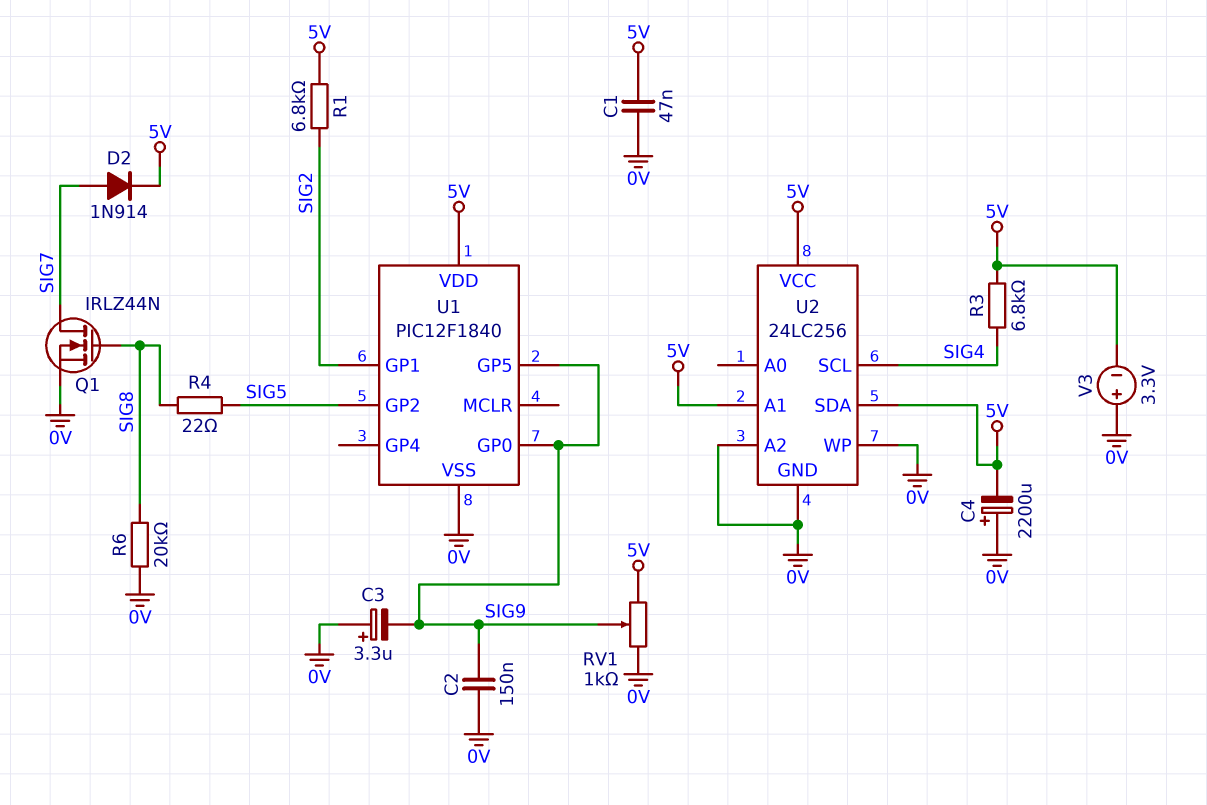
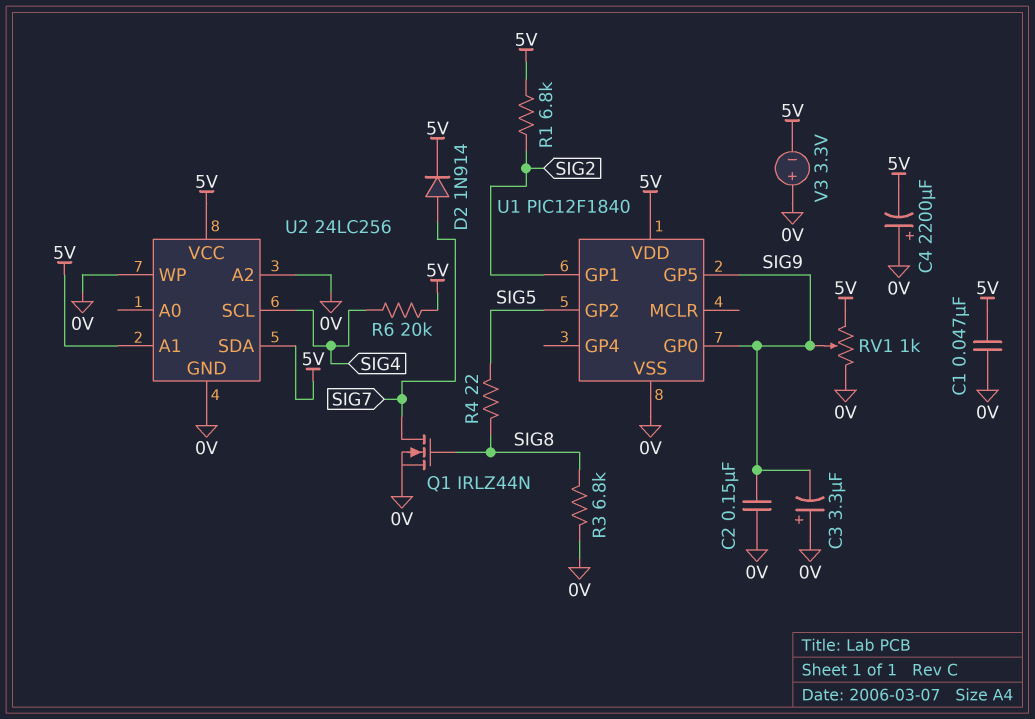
R3: 6.8k (5V, SIG4) -> 6.8k (0V, SIG8)
R6: 20k (0V, SIG8) -> 20k (5V, SIG4)

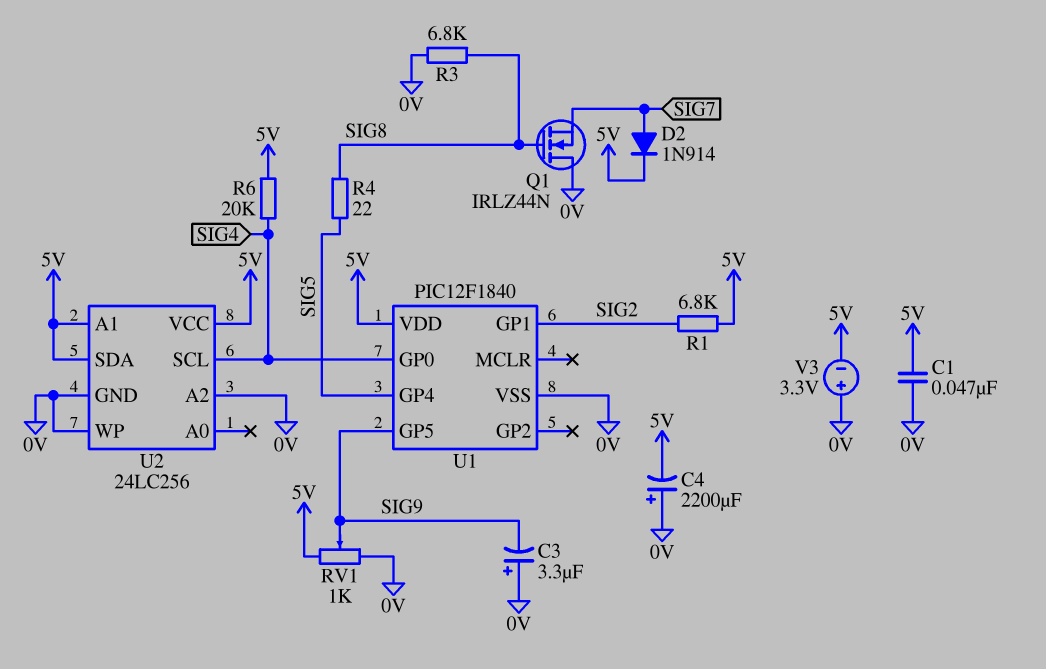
C2: 150nF (0V, SIG9) -> none
Q1: NMOS IRLZ44N (G SIG8, D SIG7, S 0V) -> NMOS IRLZ44N (G SIG8, D 0V, S SIG7)
U1 pin GP0: SIG9 -> SIG4
U1 pin GP2: SIG5 -> none
U1 pin GP4: none -> SIG5

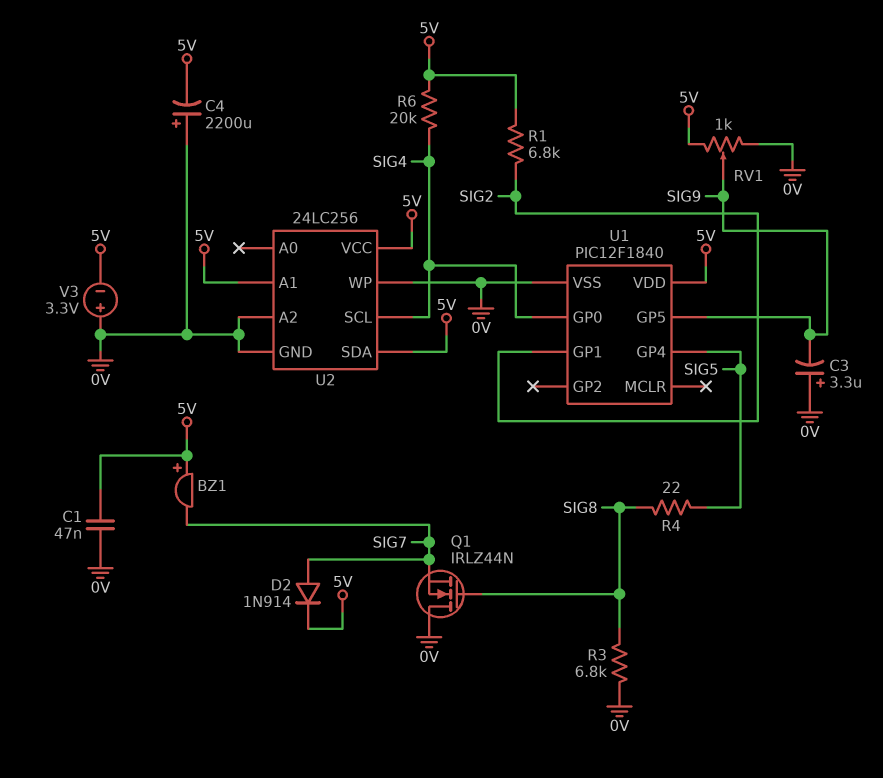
BZ1: none -> buzzer (plus 5V, minus SIG7)

